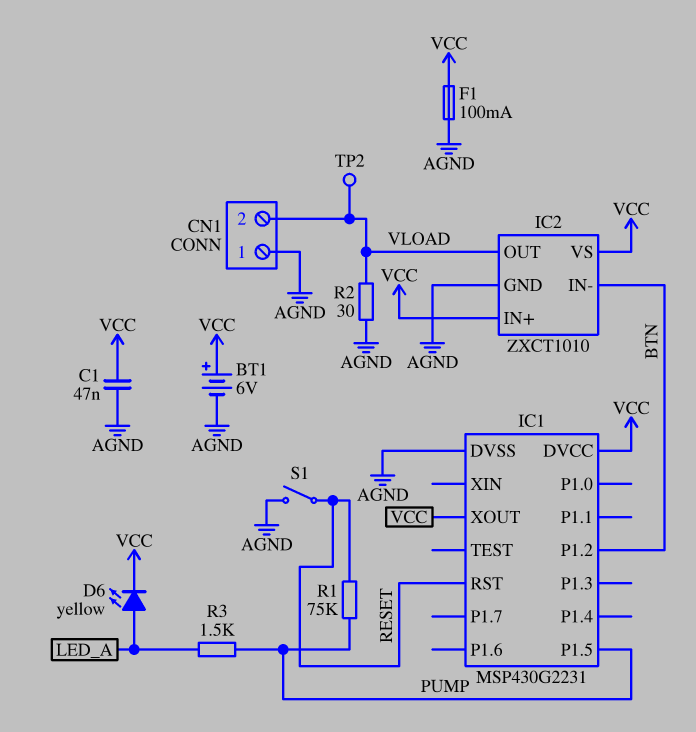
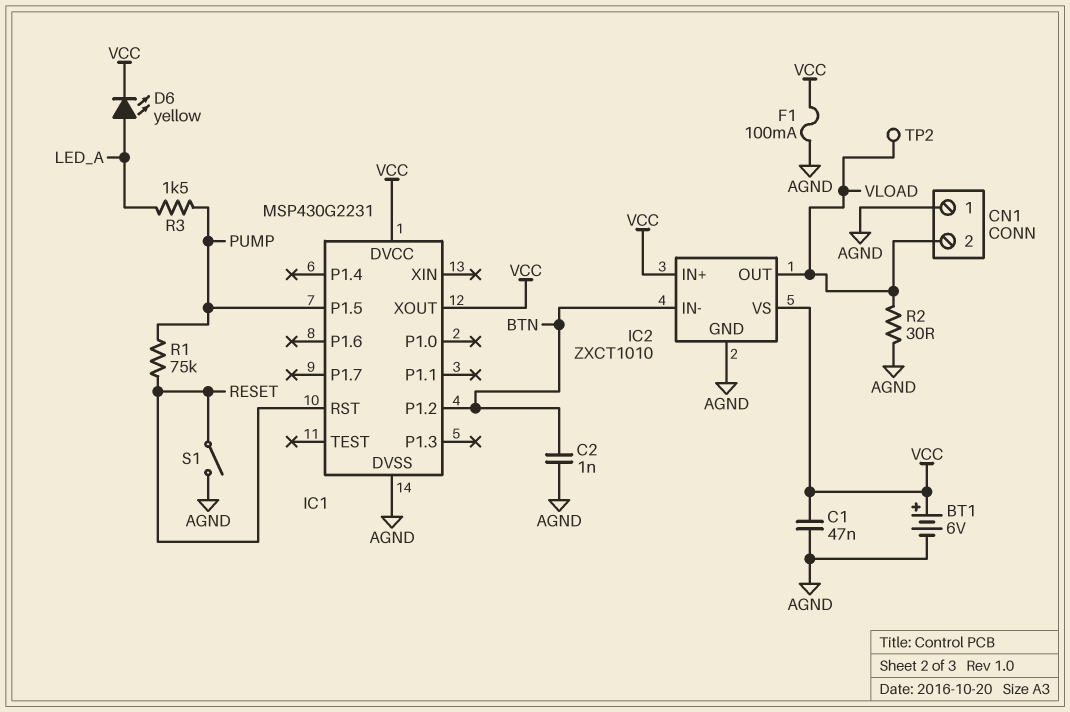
C2: none -> 1nF (AGND, BTN)

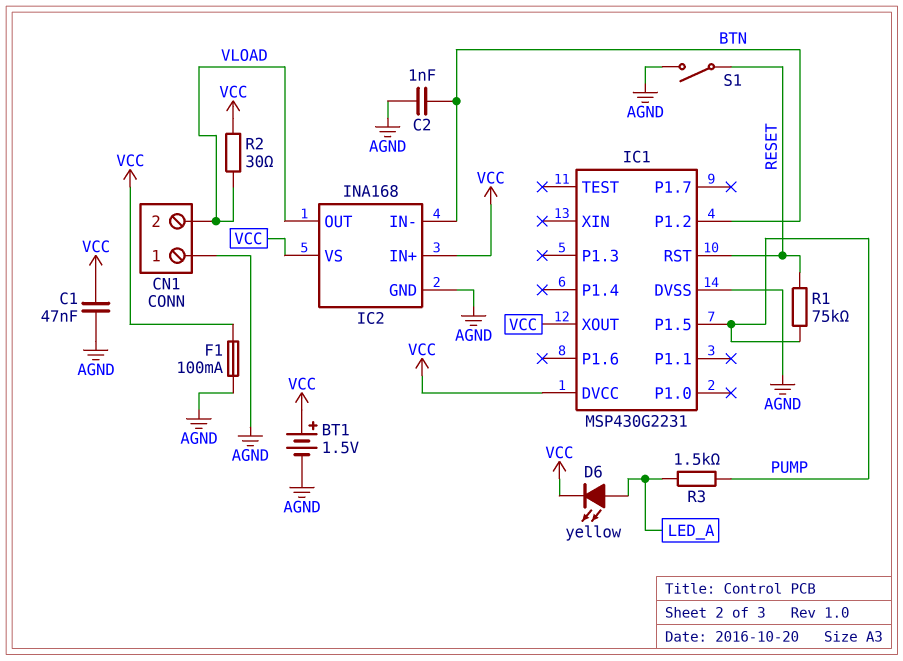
BT1: 6V (plus VCC, minus AGND) -> 1.5V (plus VCC, minus AGND)
IC2: ZXCT1010 -> INA168
R2: 30 (AGND, VLOAD) -> 30 (VCC, VLOAD)
TP2: test point (VLOAD) -> none

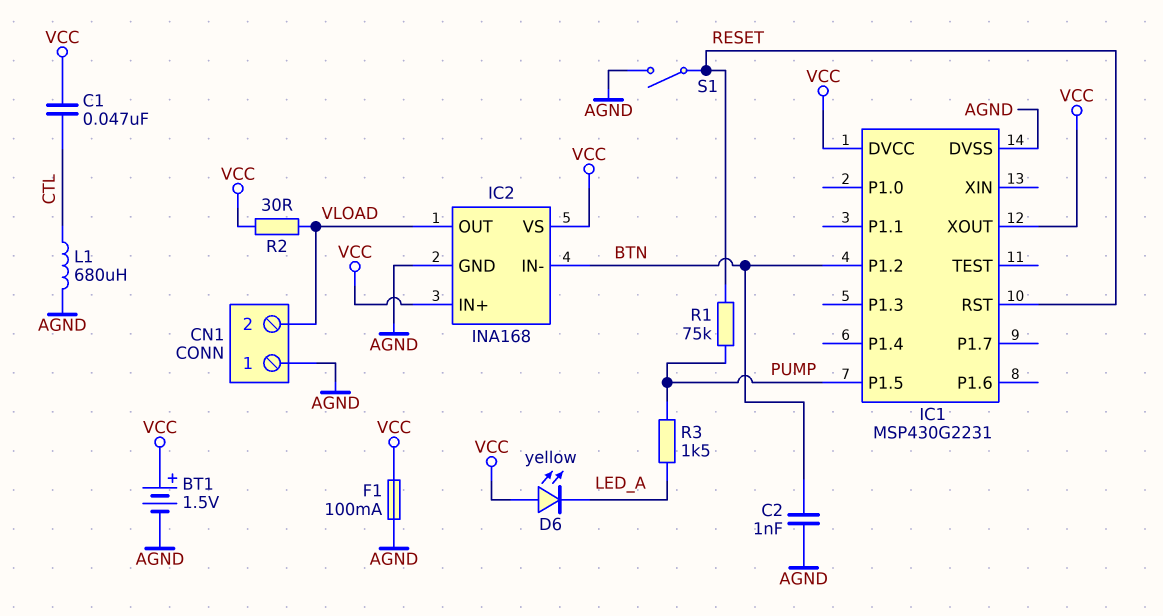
C1: 47nF (AGND, VCC) -> 47nF (CTL, VCC)
D6: LED yellow (A LED_A, K VCC) -> LED yellow (A VCC, K LED_A)
L1: none -> 680uH (AGND, CTL)

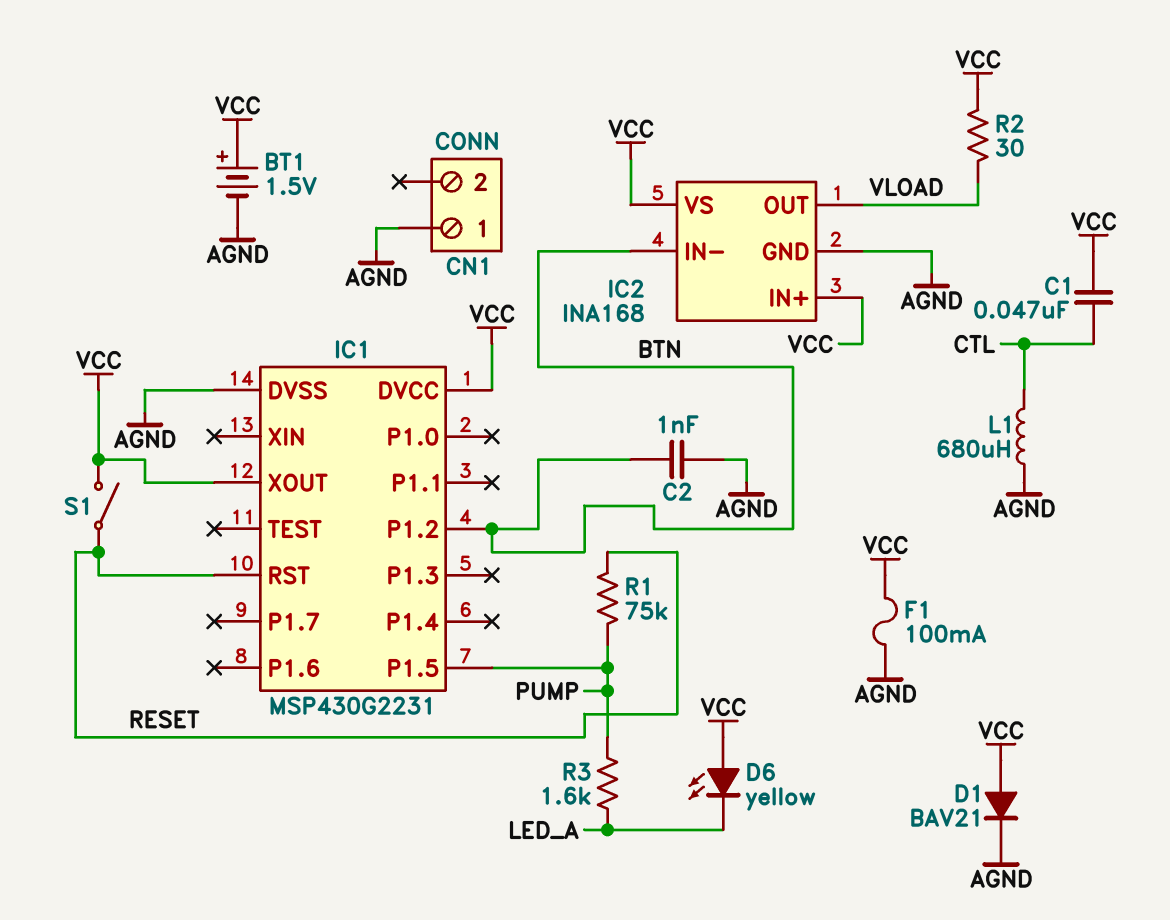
CN1 pin 2: VLOAD -> none
D1: none -> diode BAV21 (A VCC, K AGND)
R3: 1.5k (LED_A, PUMP) -> 1.6k (LED_A, PUMP)
S1: switch (AGND, RESET) -> switch (RESET, VCC)

